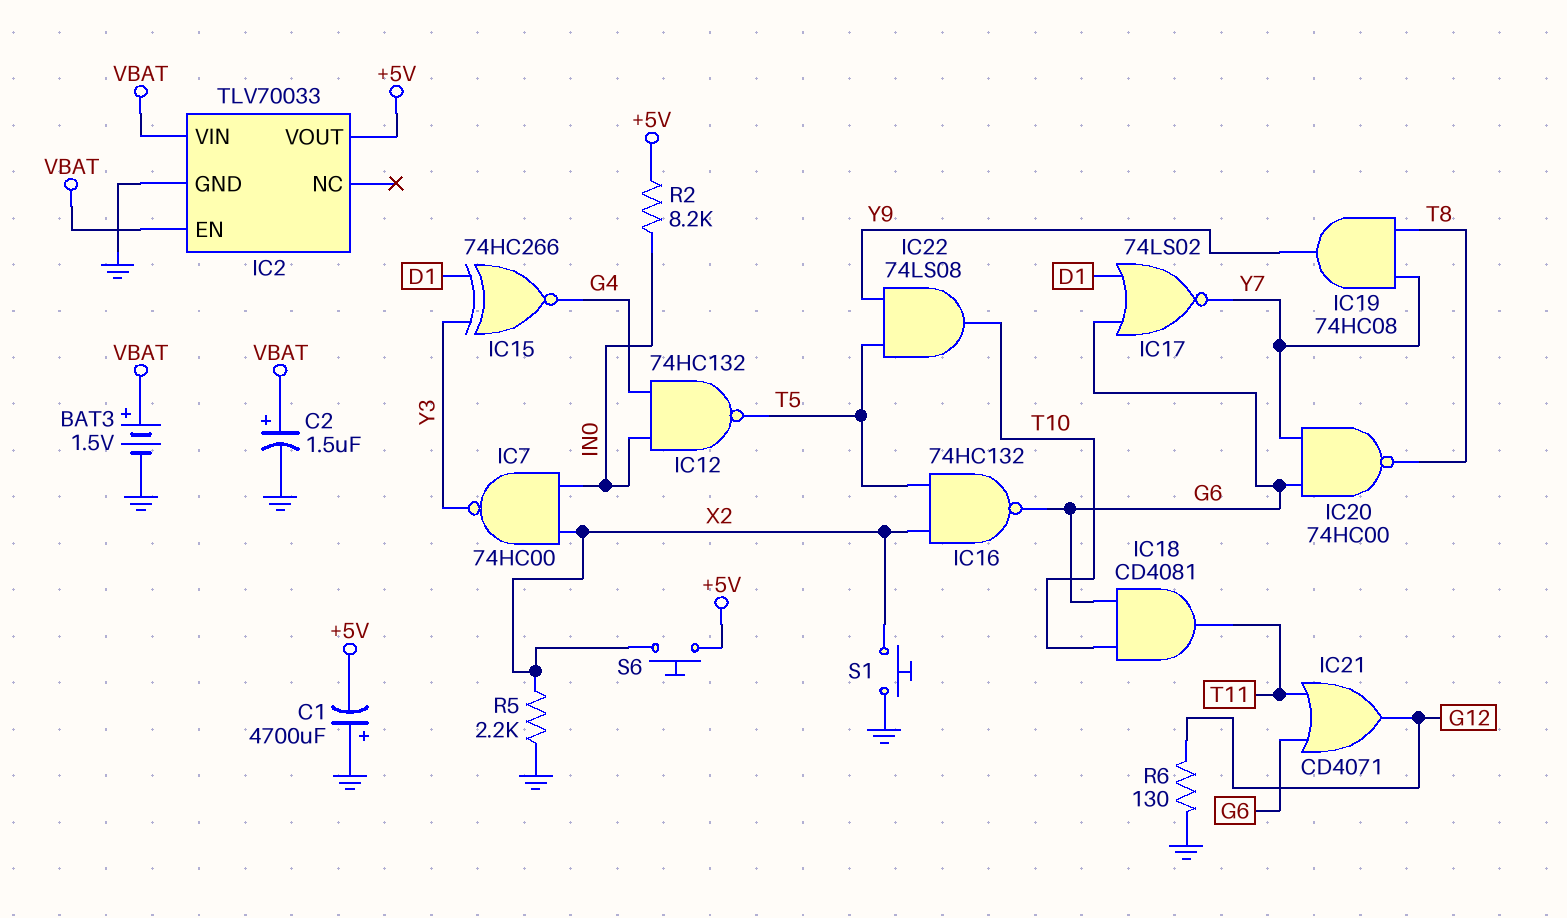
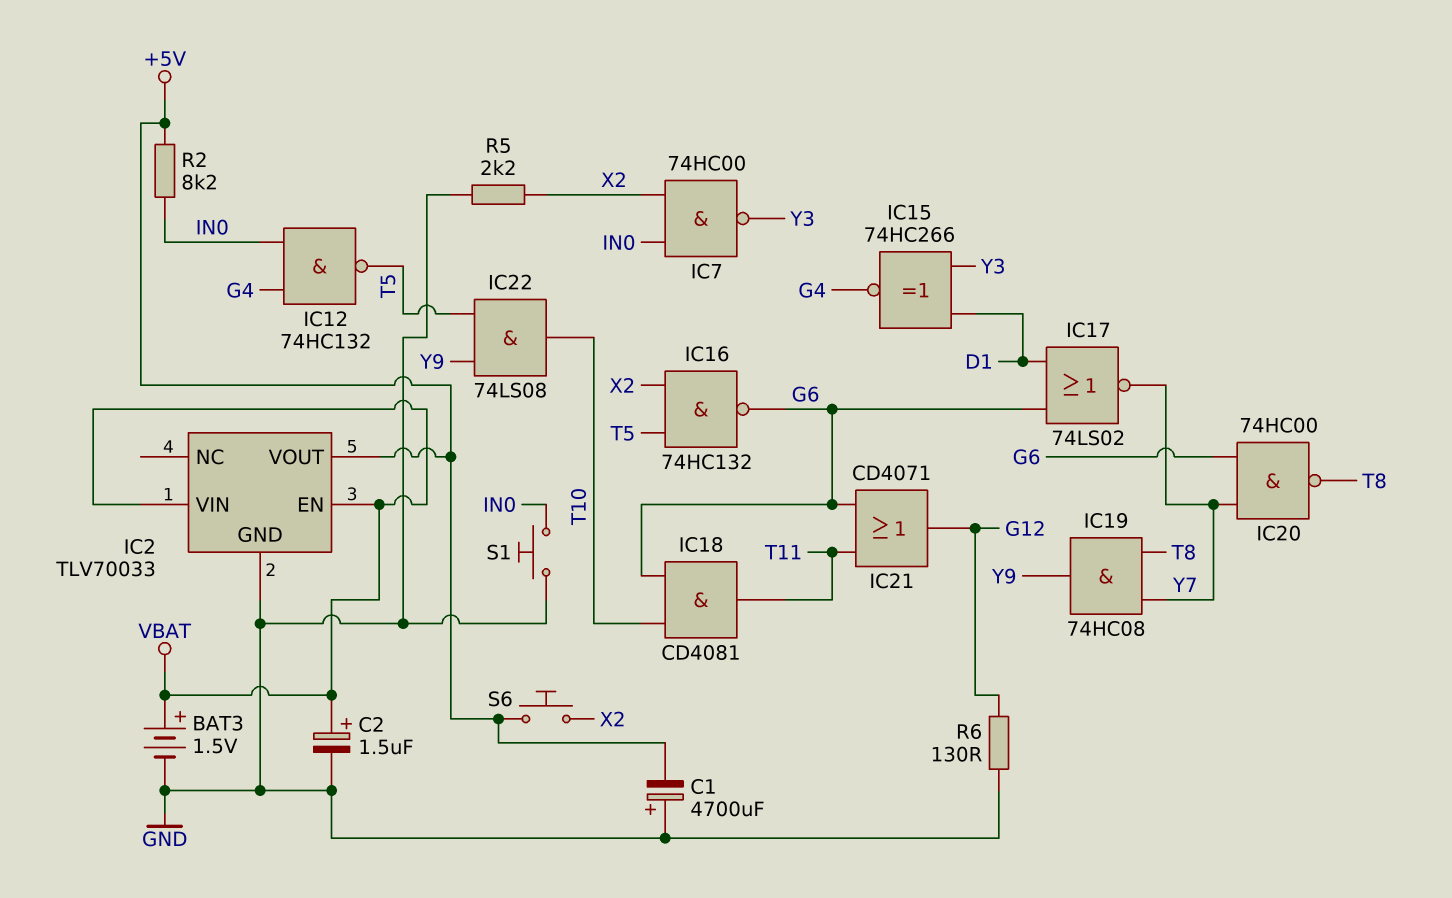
S1: button (GND, X2) -> button (GND, IN0)

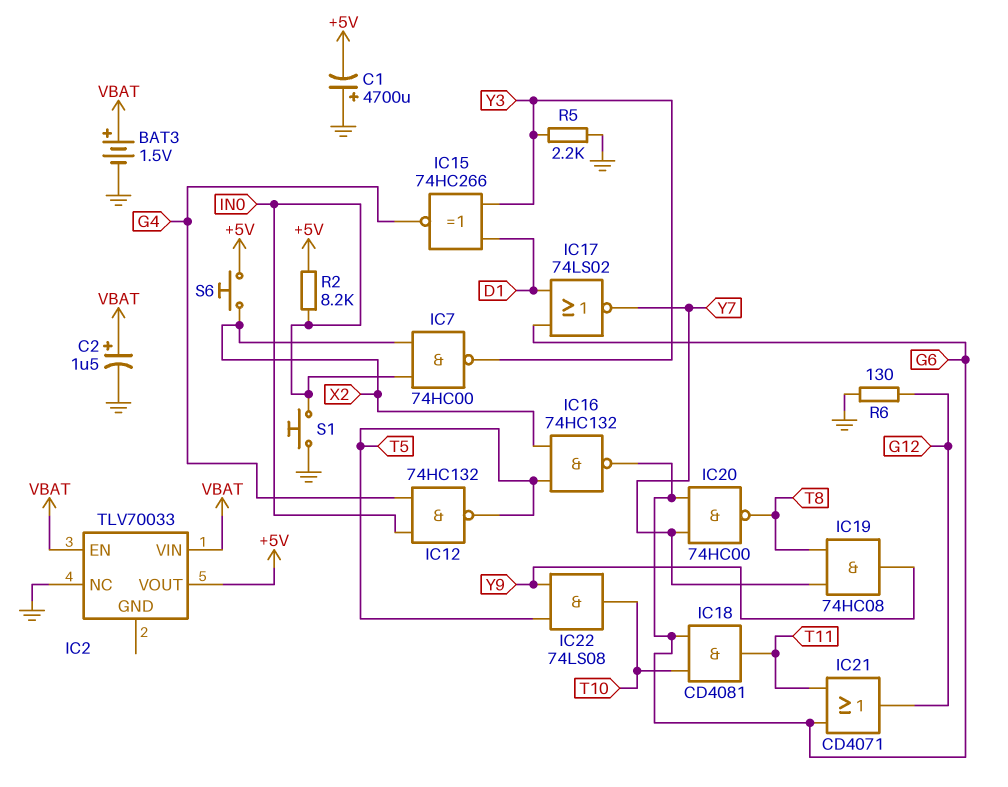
IC2 pin GND: GND -> none
IC2 pin NC: none -> GND
R5: 2.2k (GND, X2) -> 2.2k (GND, Y3)

